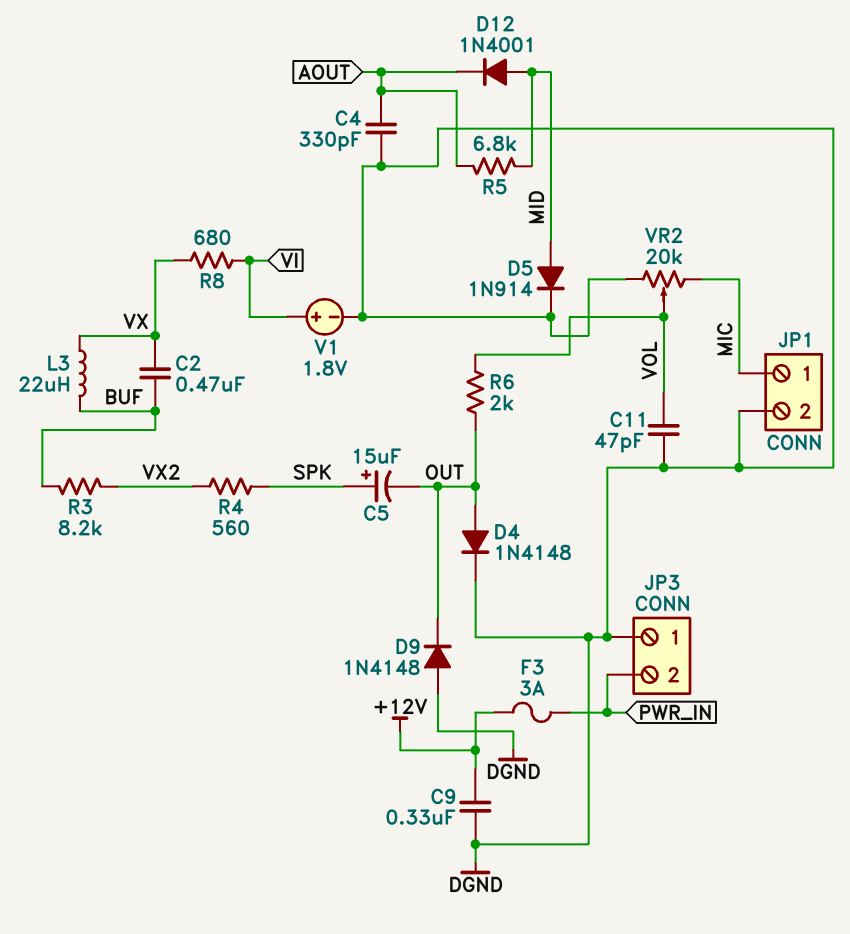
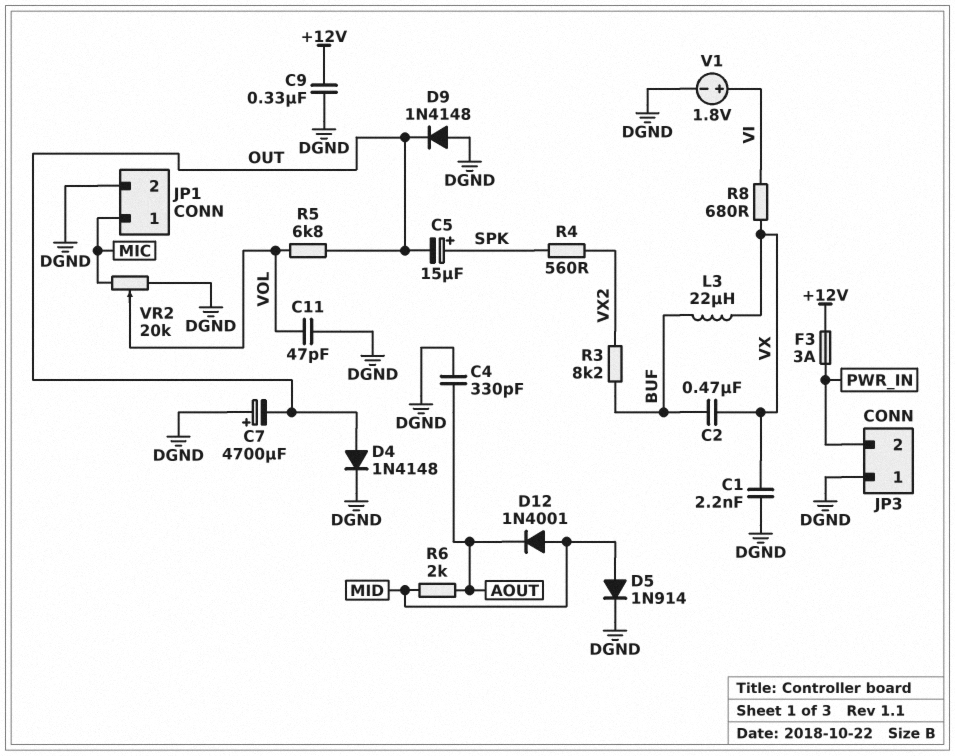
C1: none -> 2.2nF (DGND, VX)
C7: none -> 4700uF (plus DGND, minus OUT)
R5: 6.8k (AOUT, MID) -> 6.8k (OUT, VOL)
R6: 2k (OUT, VOL) -> 2k (AOUT, MID)

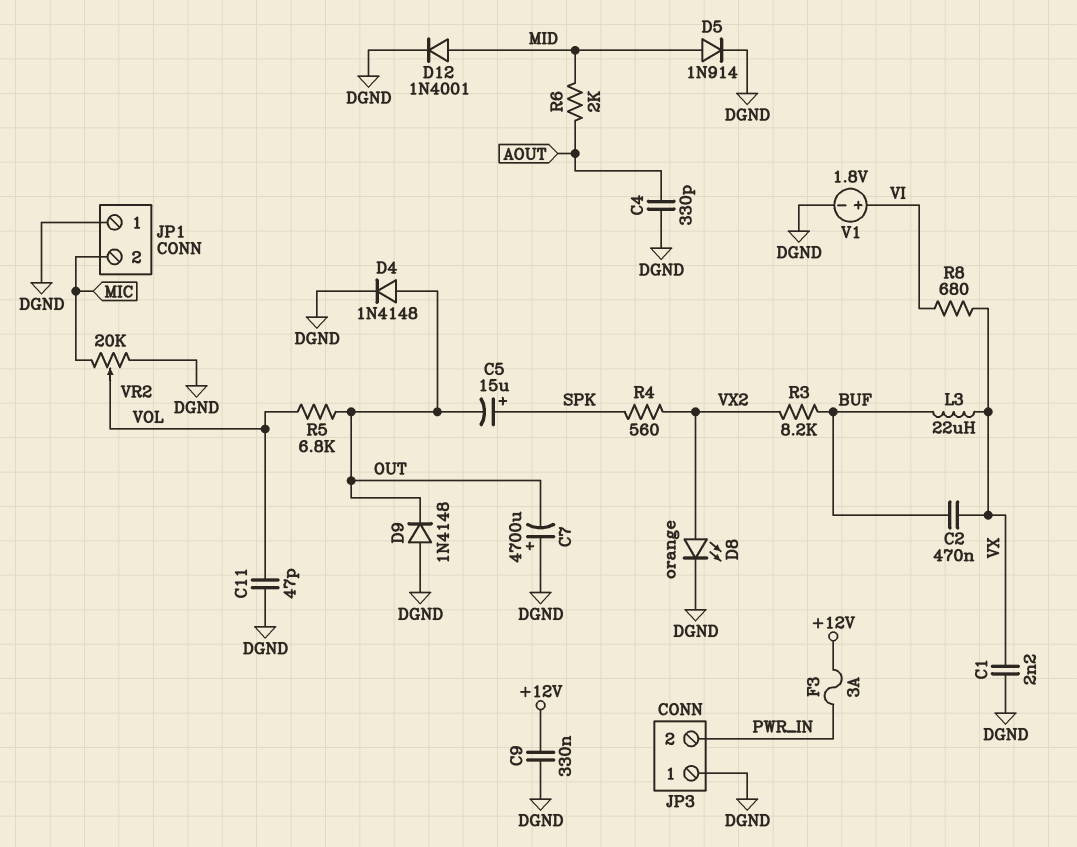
D8: none -> LED orange (A VX2, K DGND)
D12: diode 1N4001 (A MID, K AOUT) -> diode 1N4001 (A MID, K DGND)
JP1 pin 1: MIC -> DGND
JP1 pin 2: DGND -> MIC

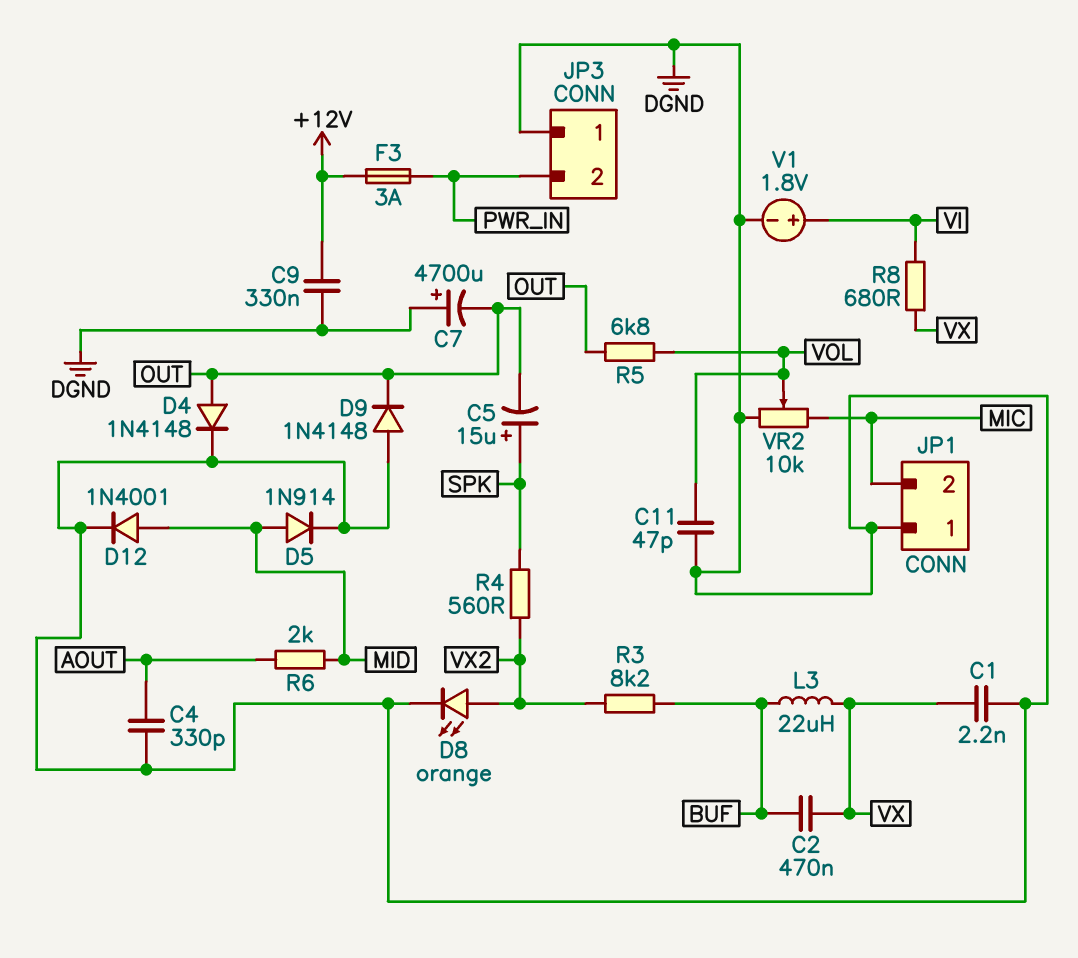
VR2: 20k (DGND, MIC, wiper VOL) -> 10k (DGND, MIC, wiper VOL)

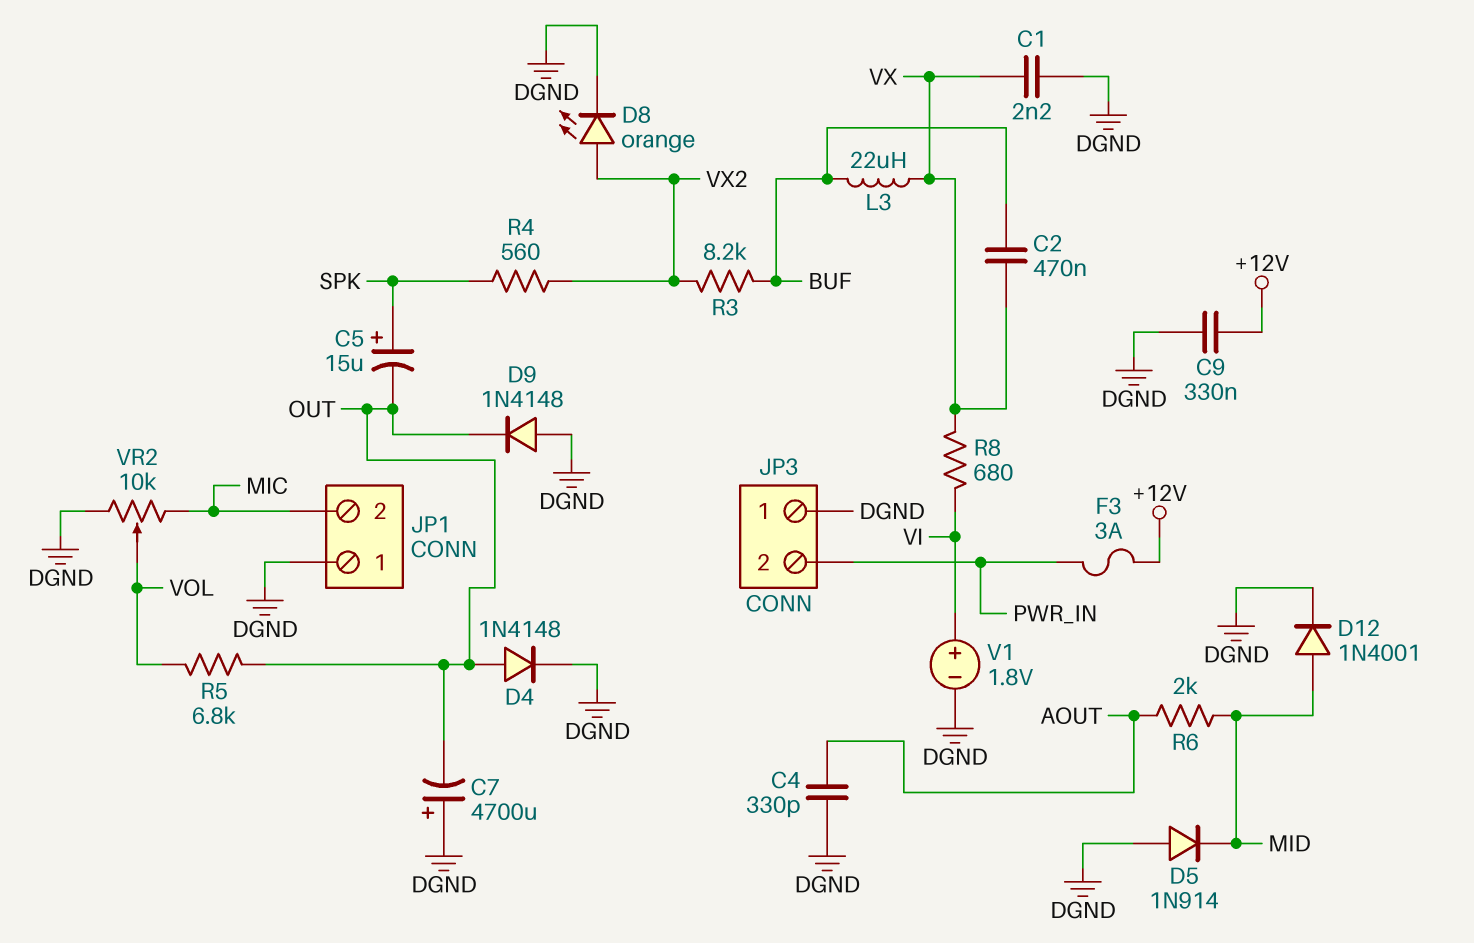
C11: 47pF (DGND, VOL) -> none
D5: diode 1N914 (A MID, K DGND) -> diode 1N914 (A DGND, K MID)

